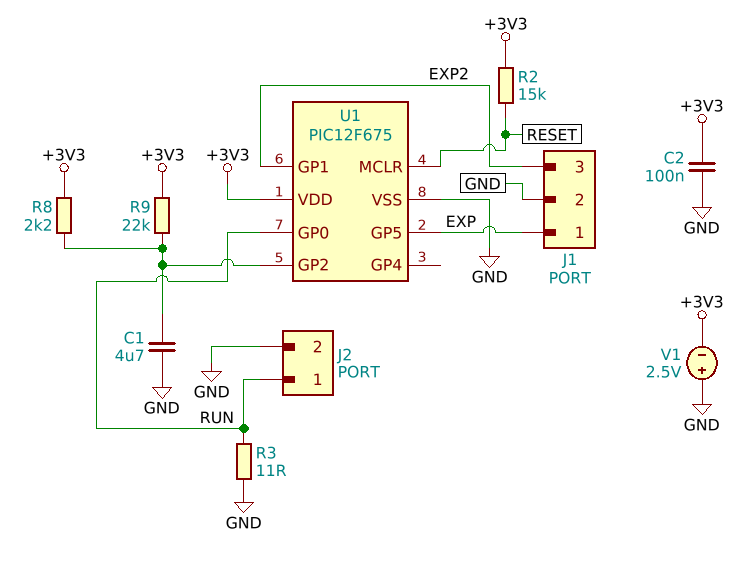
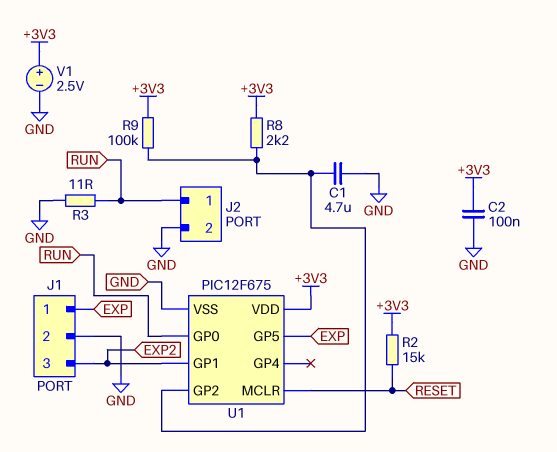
R9: 22k (+3V3, U1/GP2) -> 100k (+3V3, U1/GP2)
V1: 2.5V (plus GND, minus +3V3) -> 2.5V (plus +3V3, minus GND)

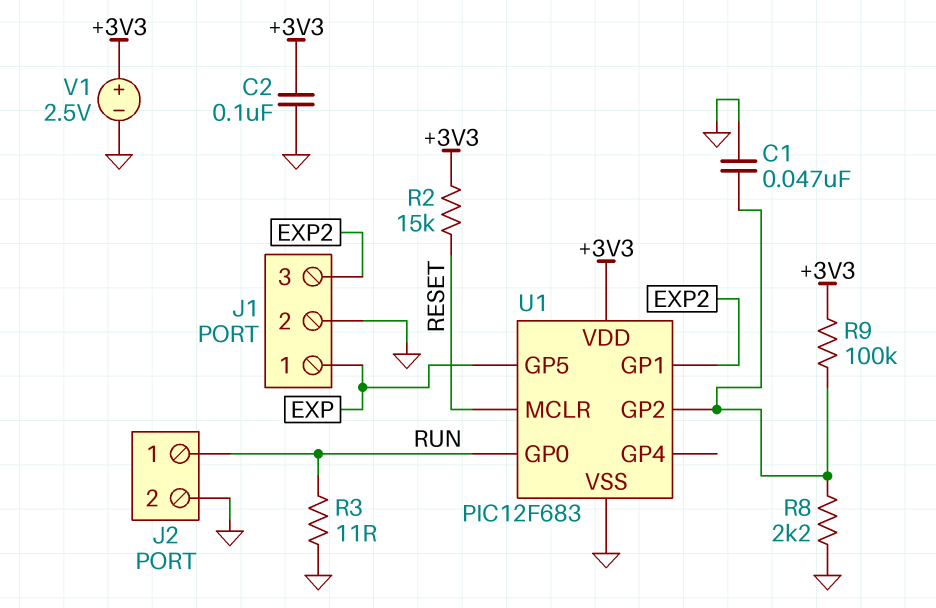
C1: 4.7uF (GND, U1/GP2) -> 47nF (GND, U1/GP2)
R8: 2.2k (+3V3, U1/GP2) -> 2.2k (GND, U1/GP2)
U1: PIC12F675 -> PIC12F683

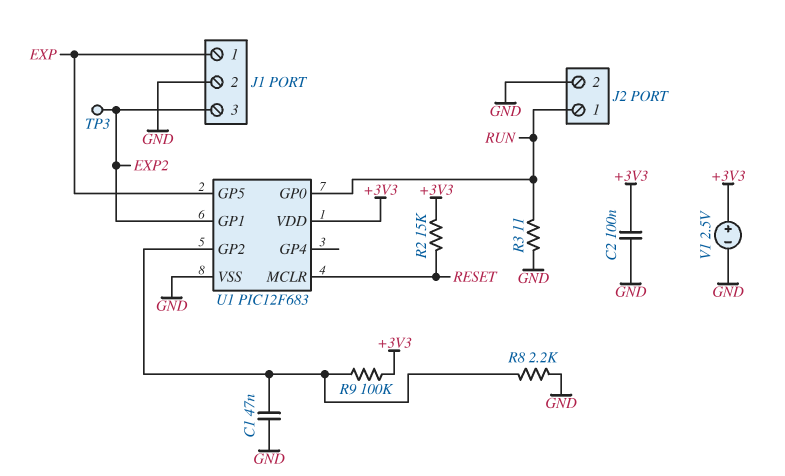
TP3: none -> test point (EXP2)

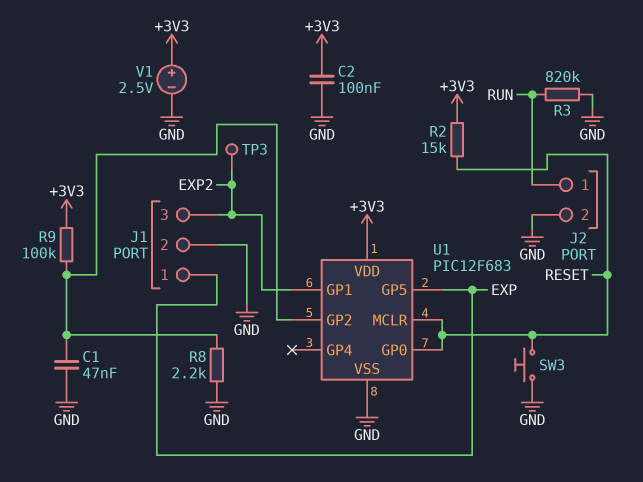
R3: 11 (GND, RUN) -> 820k (GND, RUN)
SW3: none -> button (GND, RESET)
U1 pin GP0: RUN -> RESET

